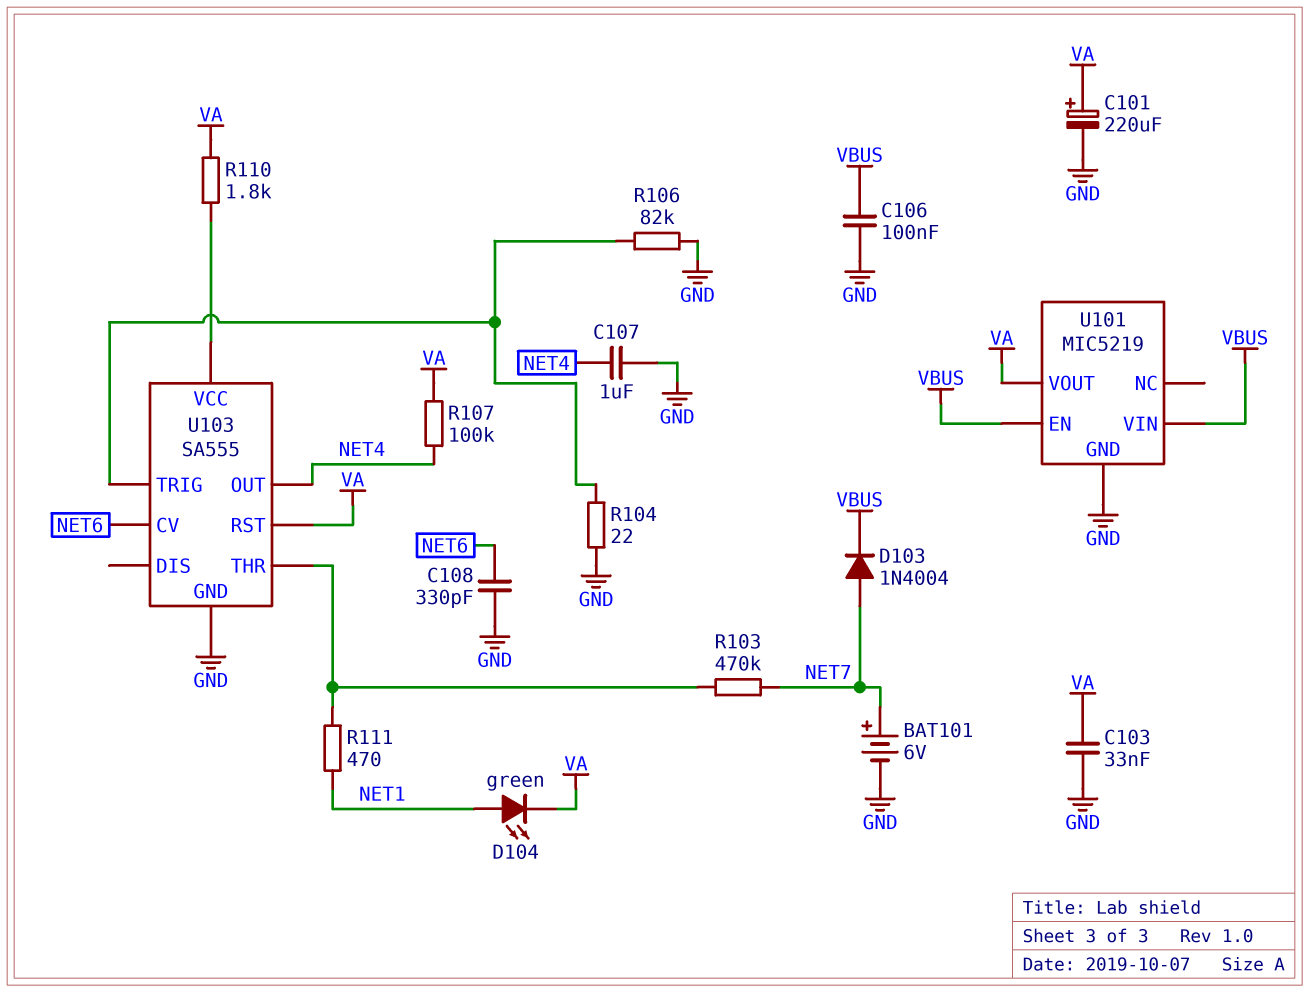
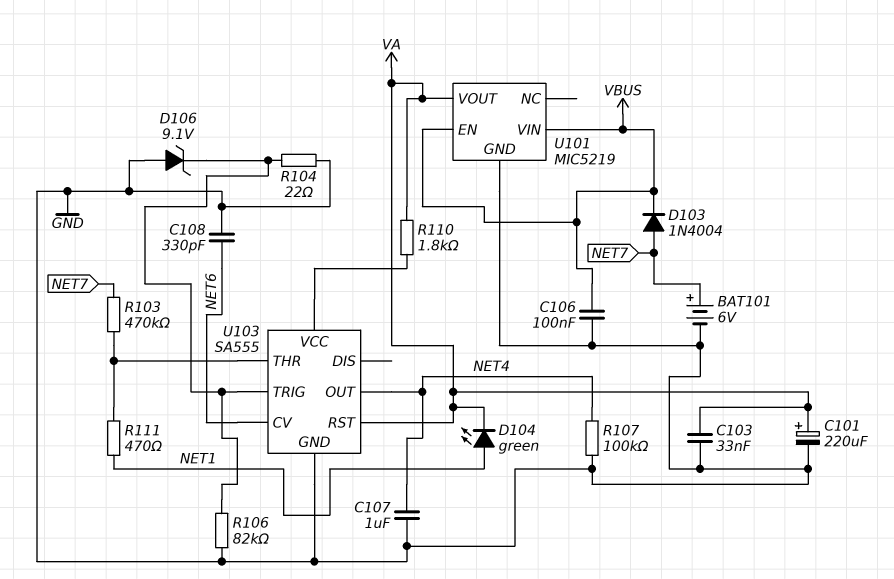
D106: none -> zener 9.1V (A GND, K U103/TRIG)
R107: 100k (NET4, VA) -> 100k (GND, NET4)

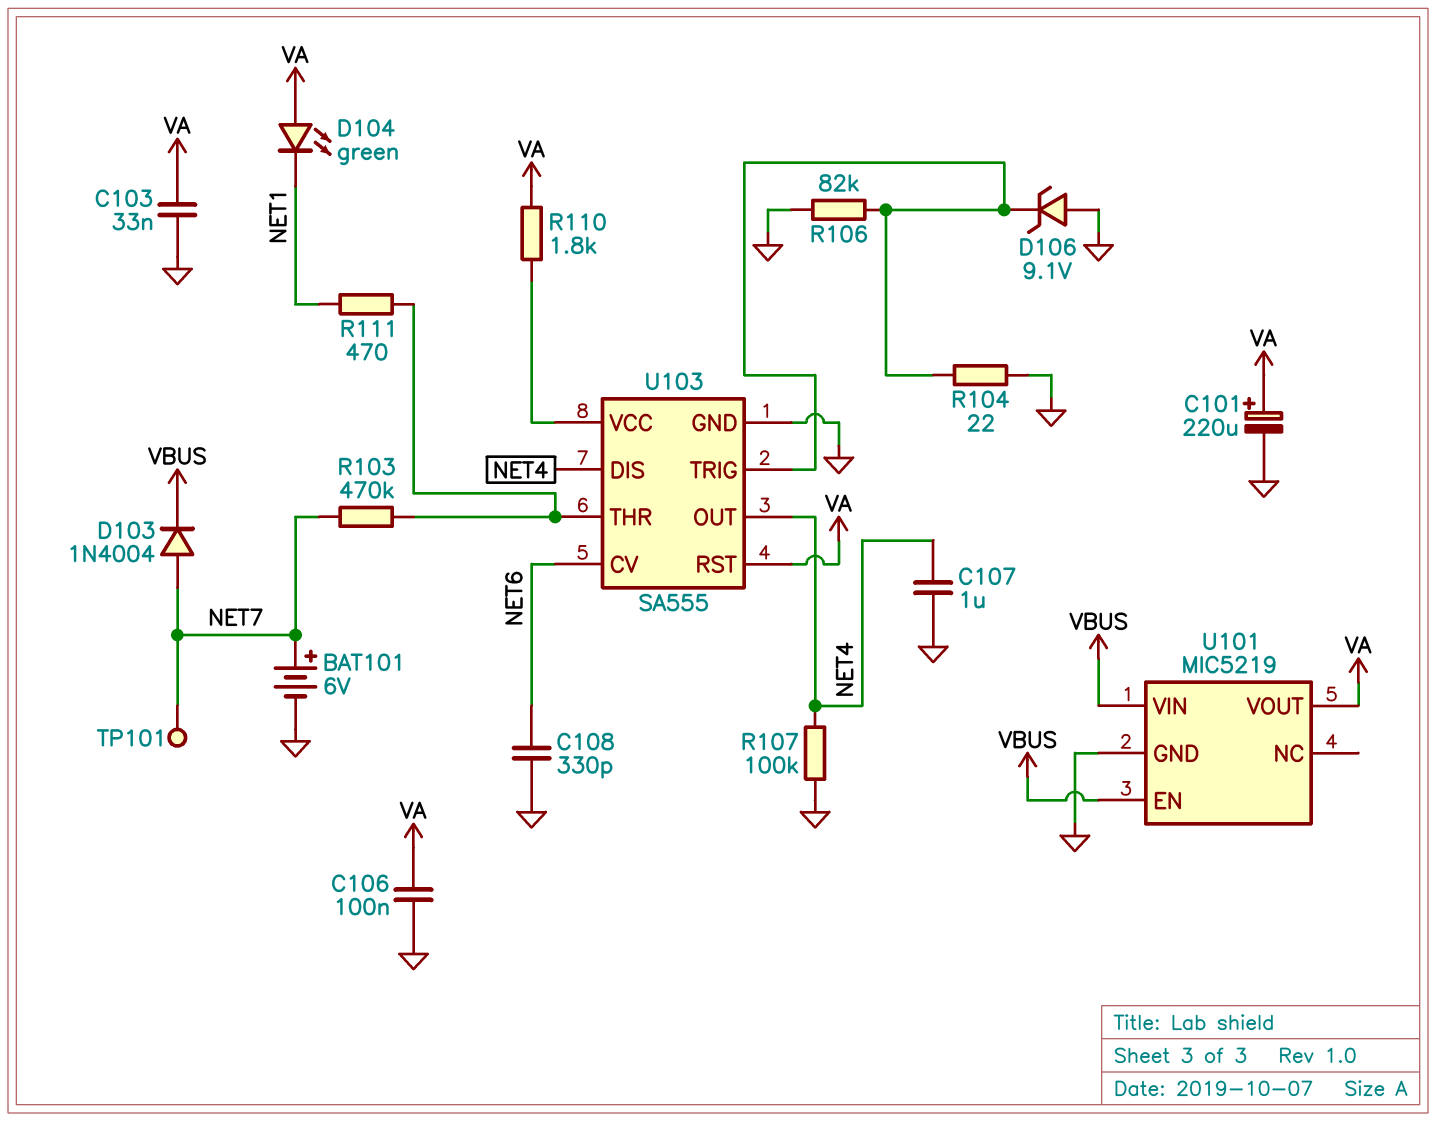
C106: 100nF (GND, VBUS) -> 100nF (GND, VA)
D104: LED green (A NET1, K VA) -> LED green (A VA, K NET1)
TP101: none -> test point (NET7)
U103 pin DIS: none -> NET4

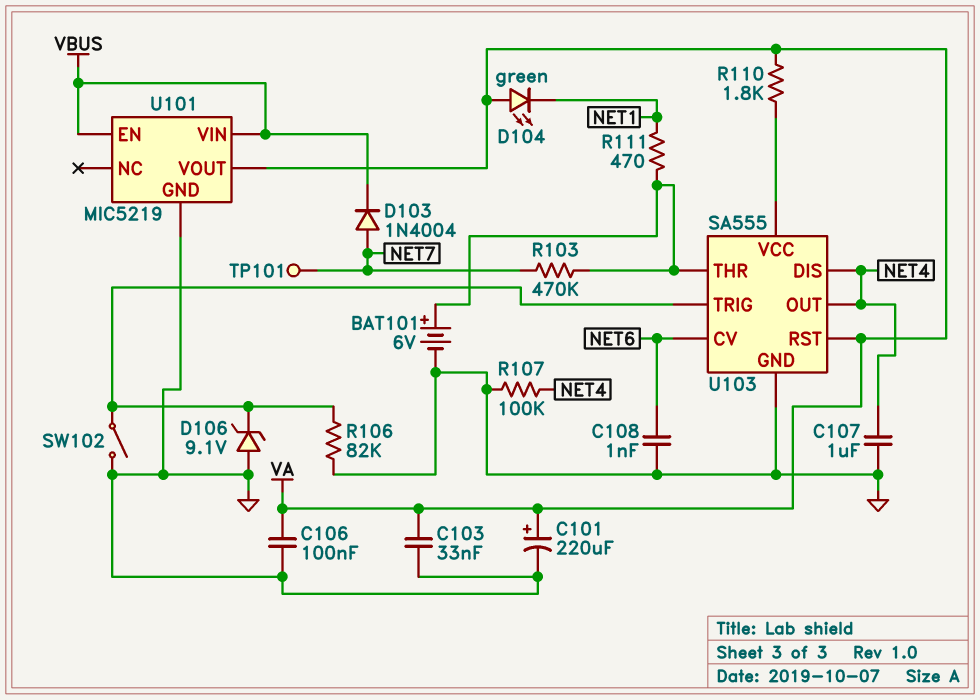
BAT101: 6V (plus NET7, minus GND) -> 6V (plus U103/THR, minus GND)
C108: 330pF (GND, NET6) -> 1nF (GND, NET6)
R104: 22 (GND, U103/TRIG) -> none
SW102: none -> switch (GND, U103/TRIG)

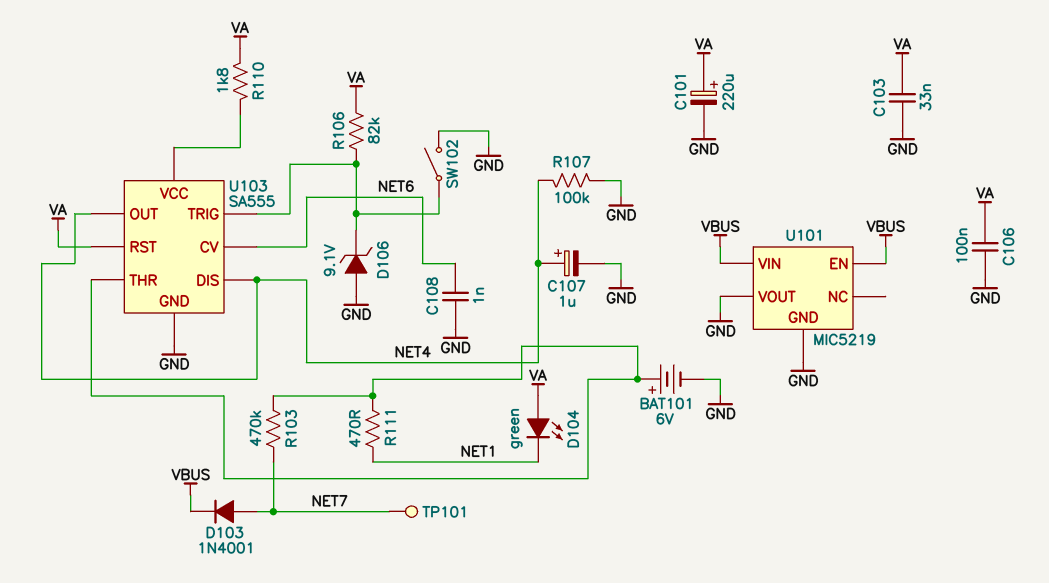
C107: 1uF (GND, NET4) -> 1uF (plus NET4, minus GND)
D103: diode 1N4004 (A NET7, K VBUS) -> diode 1N4001 (A NET7, K VBUS)
R106: 82k (GND, U103/TRIG) -> 82k (U103/TRIG, VA)
U101 pin VOUT: VA -> GND

